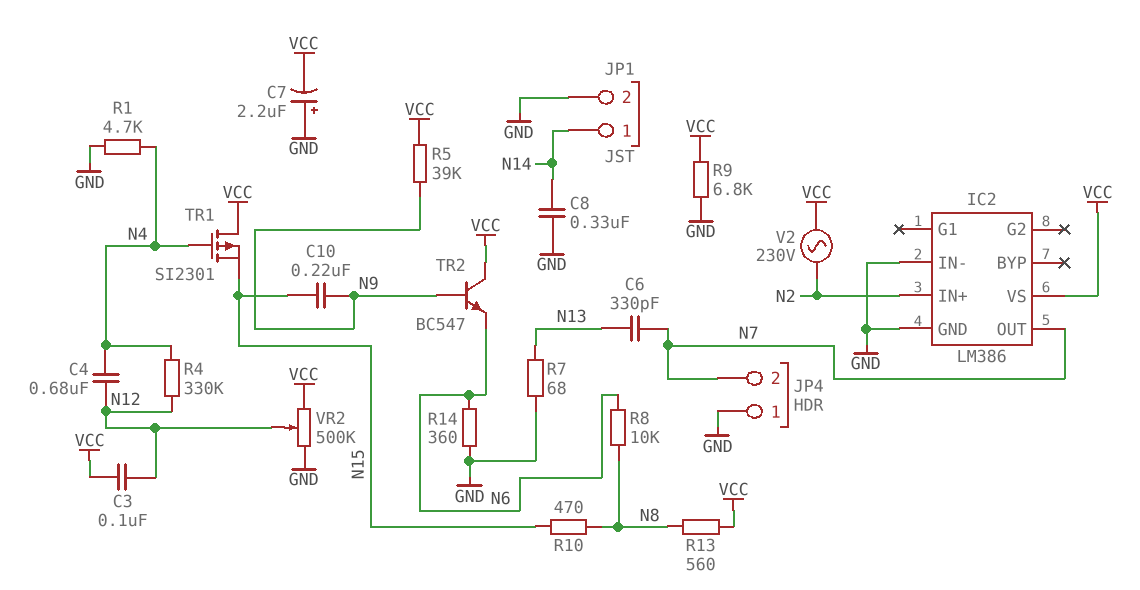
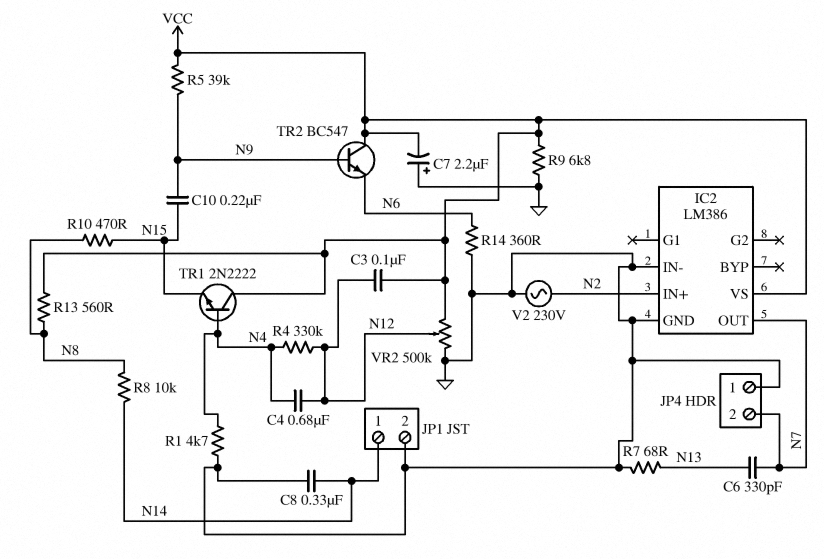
R8: 10k (N6, N8) -> 10k (N8, N14)
TR1: PMOS SI2301 (G N4, D VCC, S N15) -> NPN 2N2222 (B N4, C VCC, E N15)
V2: AC 230V (N2, VCC) -> AC 230V (GND, N2)

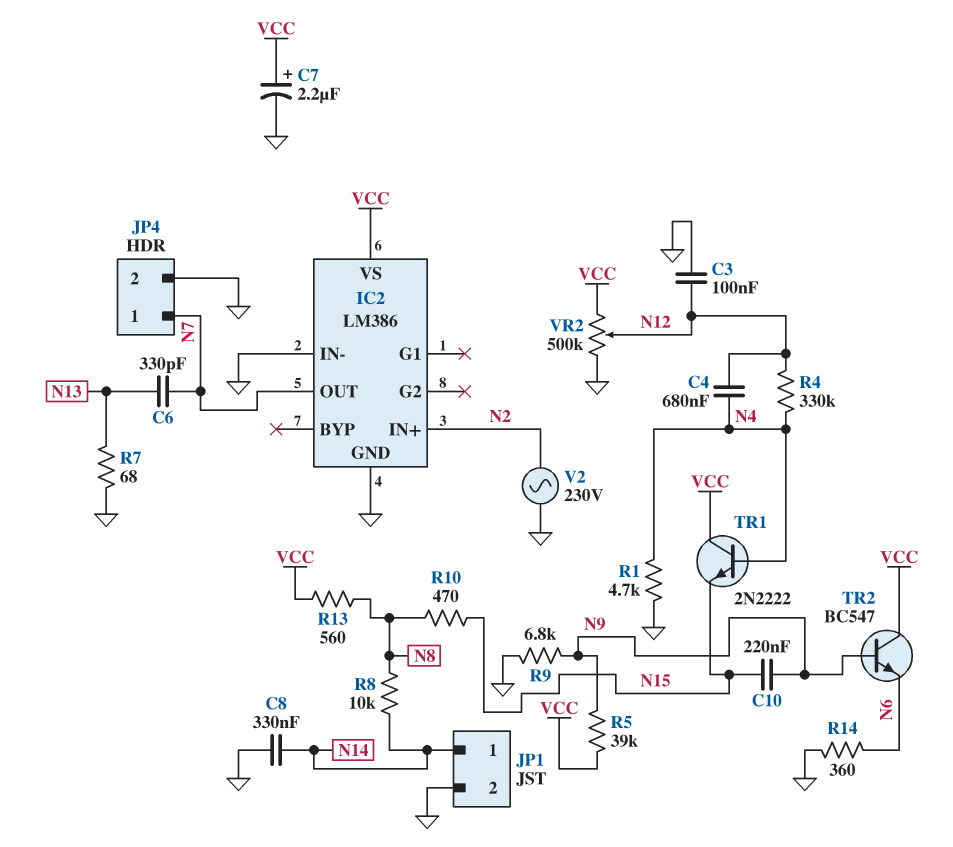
C3: 100nF (N12, VCC) -> 100nF (GND, N12)
C7: 2.2uF (plus GND, minus VCC) -> 2.2uF (plus VCC, minus GND)
JP4 pin 1: GND -> N7
JP4 pin 2: N7 -> GND
R9: 6.8k (GND, VCC) -> 6.8k (GND, N9)

